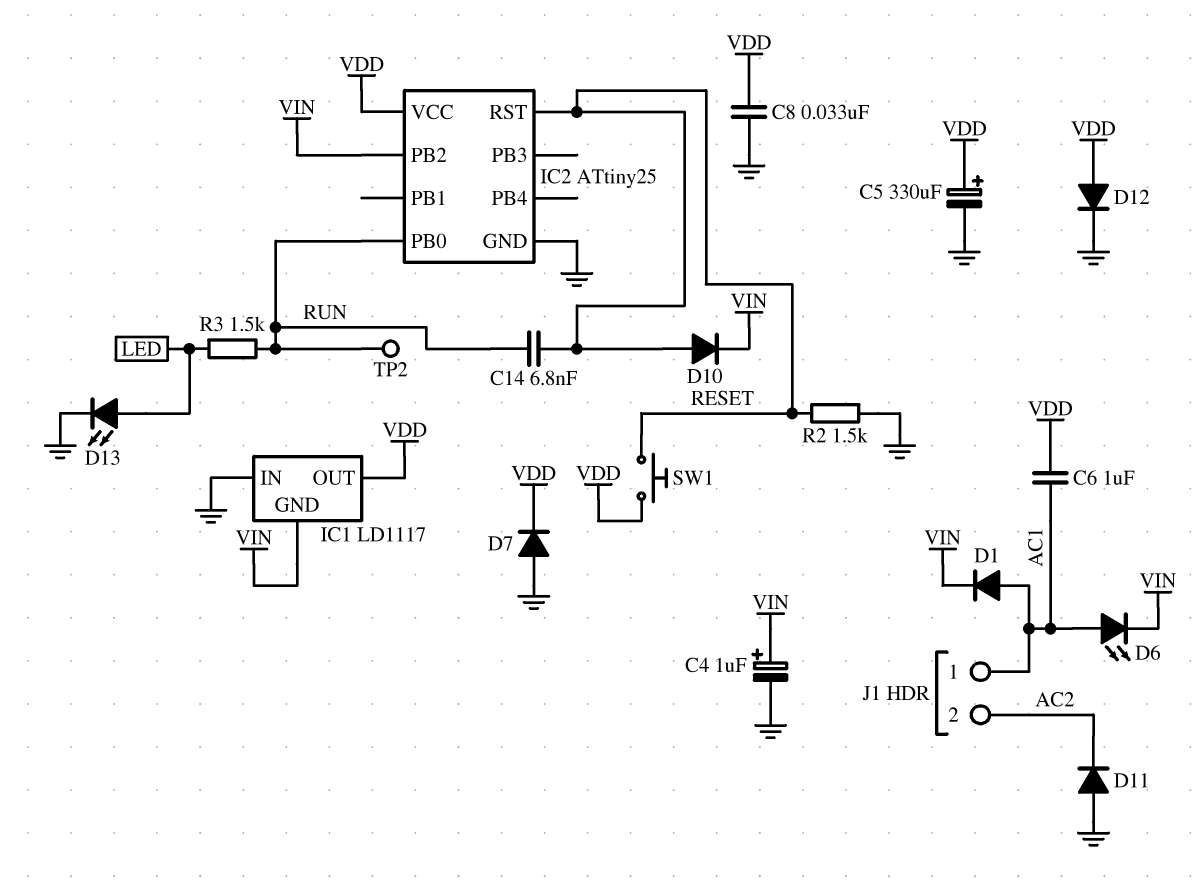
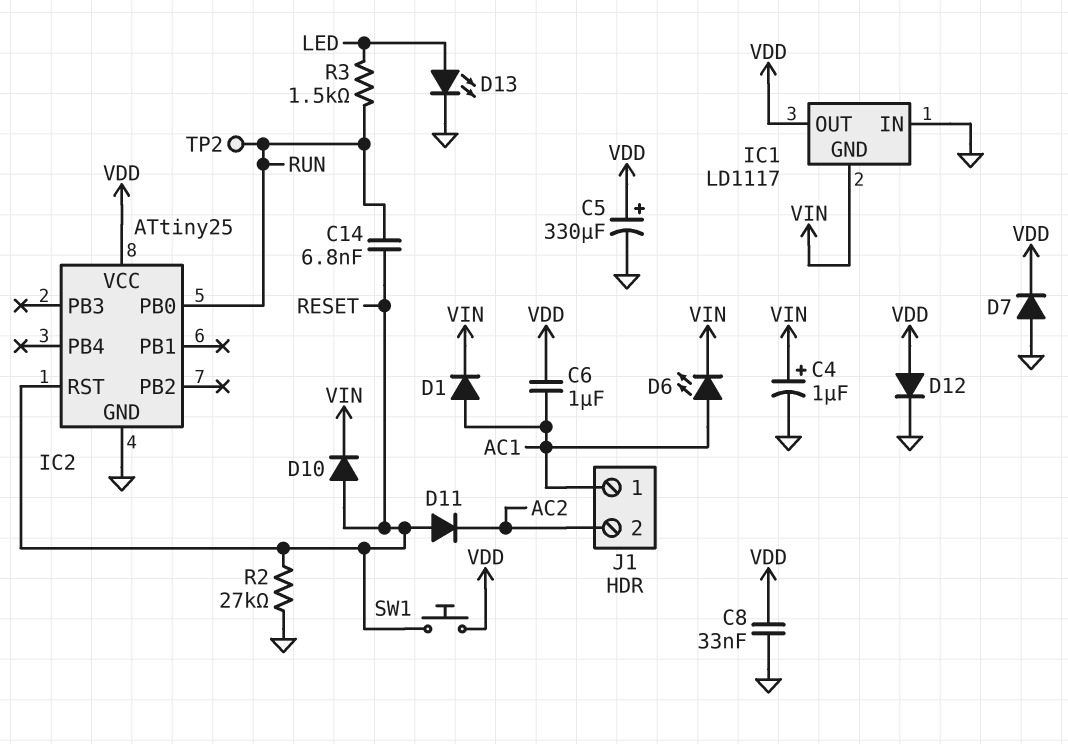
D11: diode (A GND, K AC2) -> diode (A RESET, K AC2)
IC2 pin PB2: VIN -> none
R2: 1.5k (GND, RESET) -> 27k (GND, RESET)

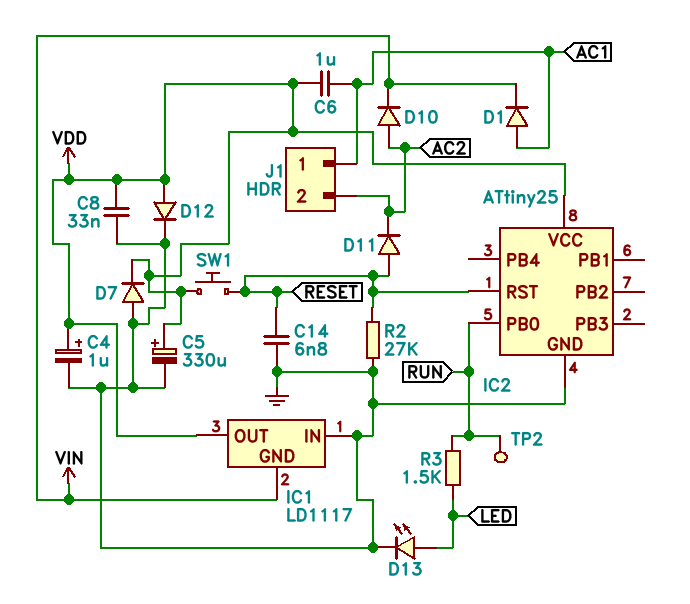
C4: 1uF (plus VIN, minus GND) -> 1uF (plus VDD, minus GND)
C14: 6.8nF (RESET, RUN) -> 6.8nF (GND, RESET)
D6: LED (A AC1, K VIN) -> none
D10: diode (A RESET, K VIN) -> diode (A AC2, K VIN)

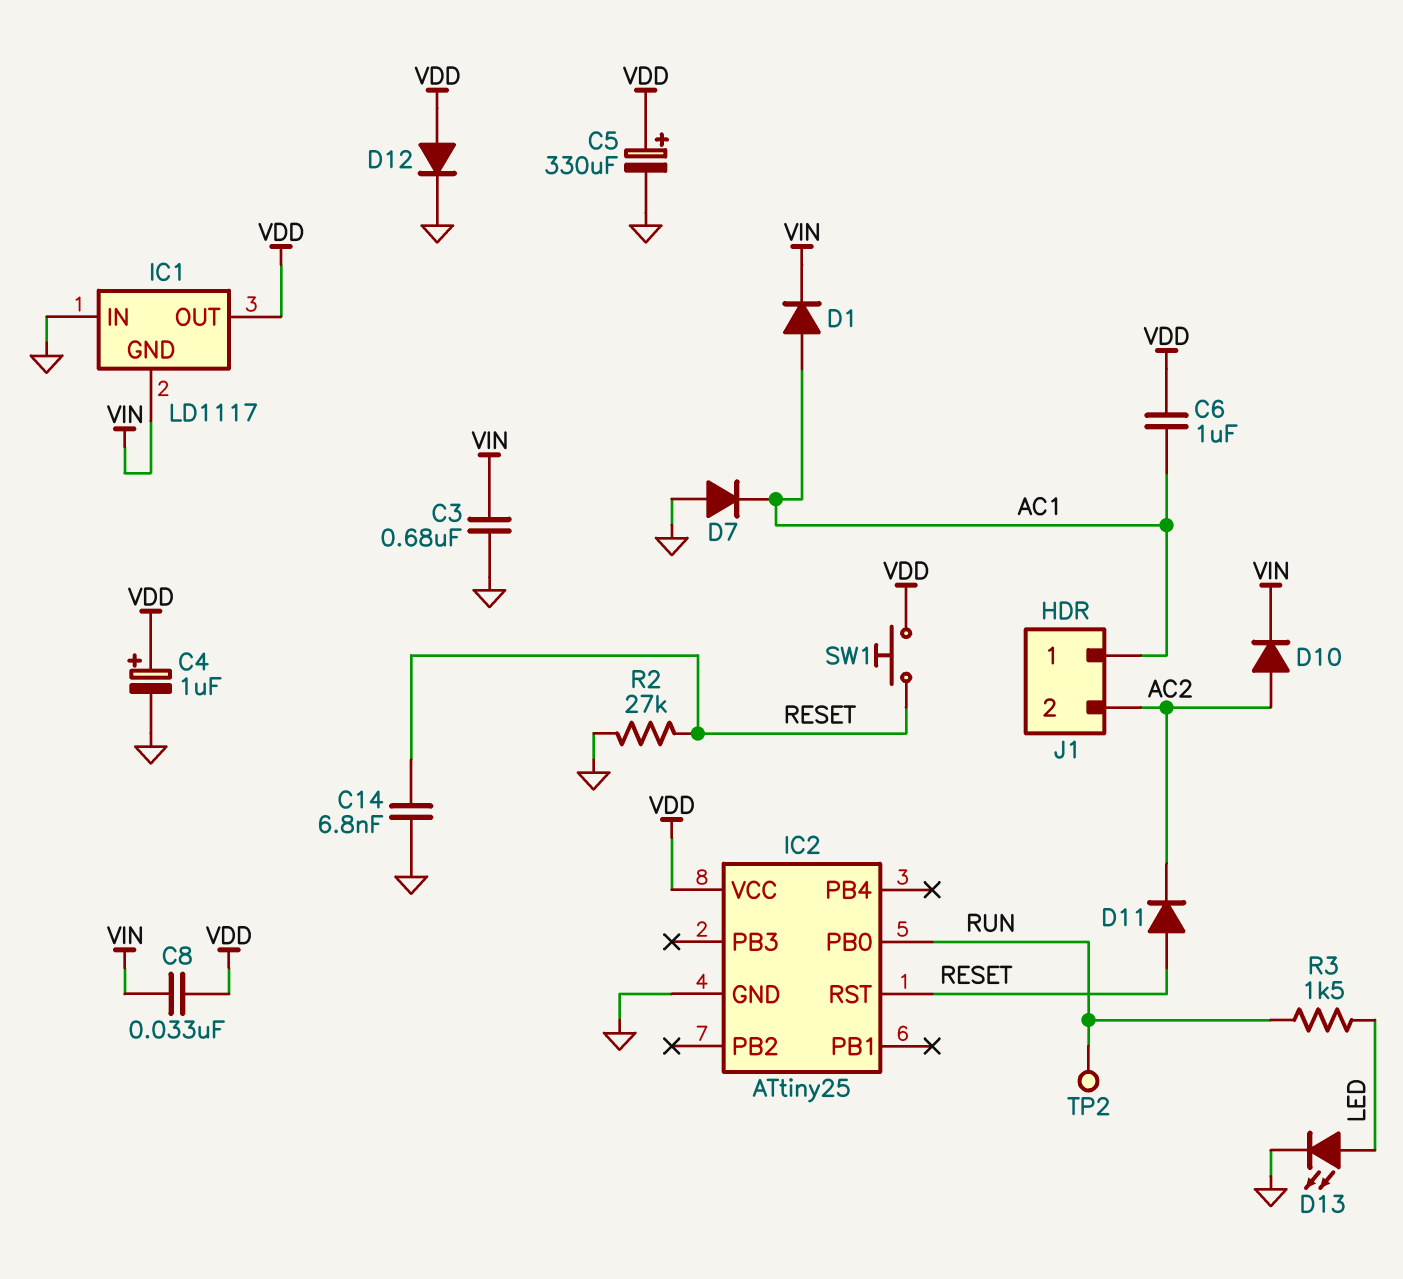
C3: none -> 680nF (GND, VIN)
C8: 33nF (GND, VDD) -> 33nF (VDD, VIN)
D7: diode (A GND, K VDD) -> diode (A GND, K AC1)

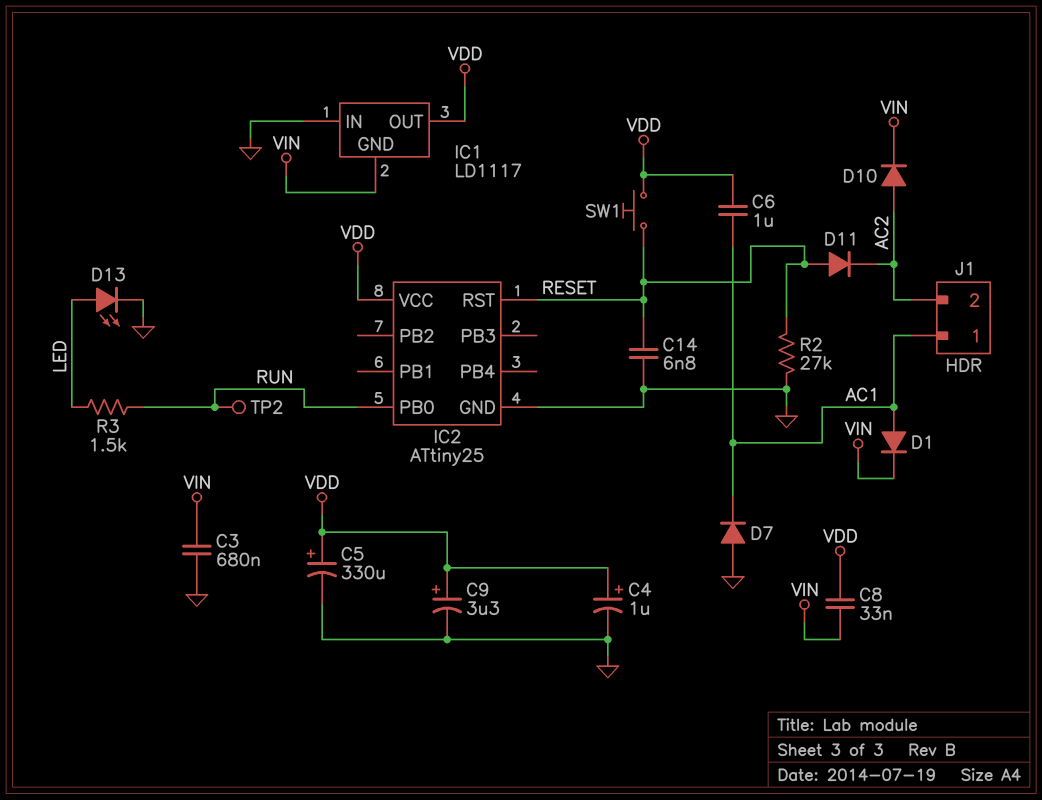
C9: none -> 3.3uF (plus VDD, minus GND)
D12: diode (A VDD, K GND) -> none

